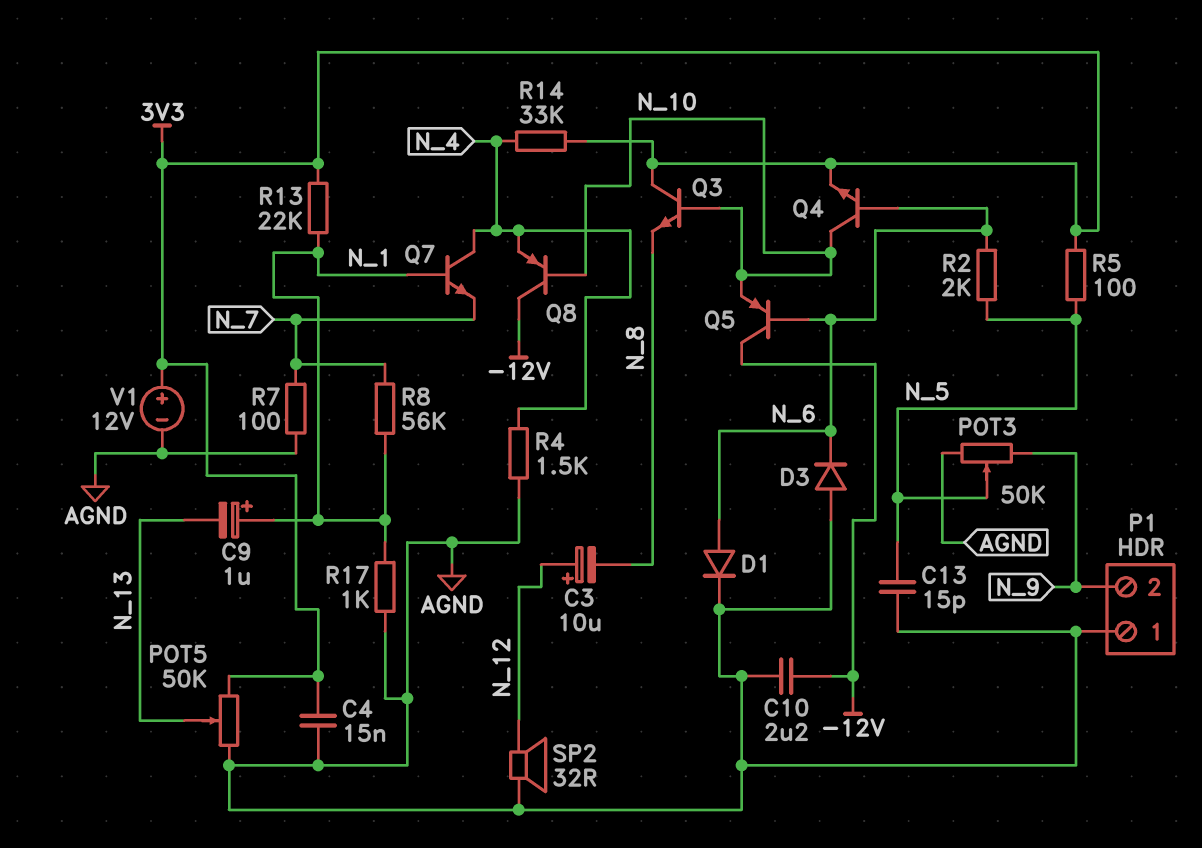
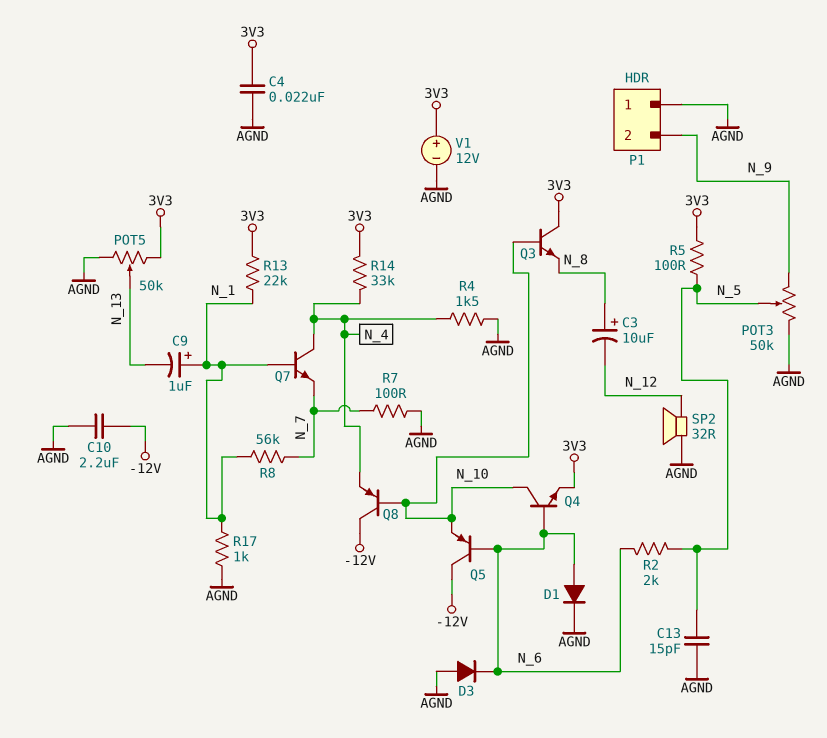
C3: 10uF (plus N_12, minus N_8) -> 10uF (plus N_8, minus N_12)
C4: 15nF (3V3, AGND) -> 22nF (3V3, AGND)

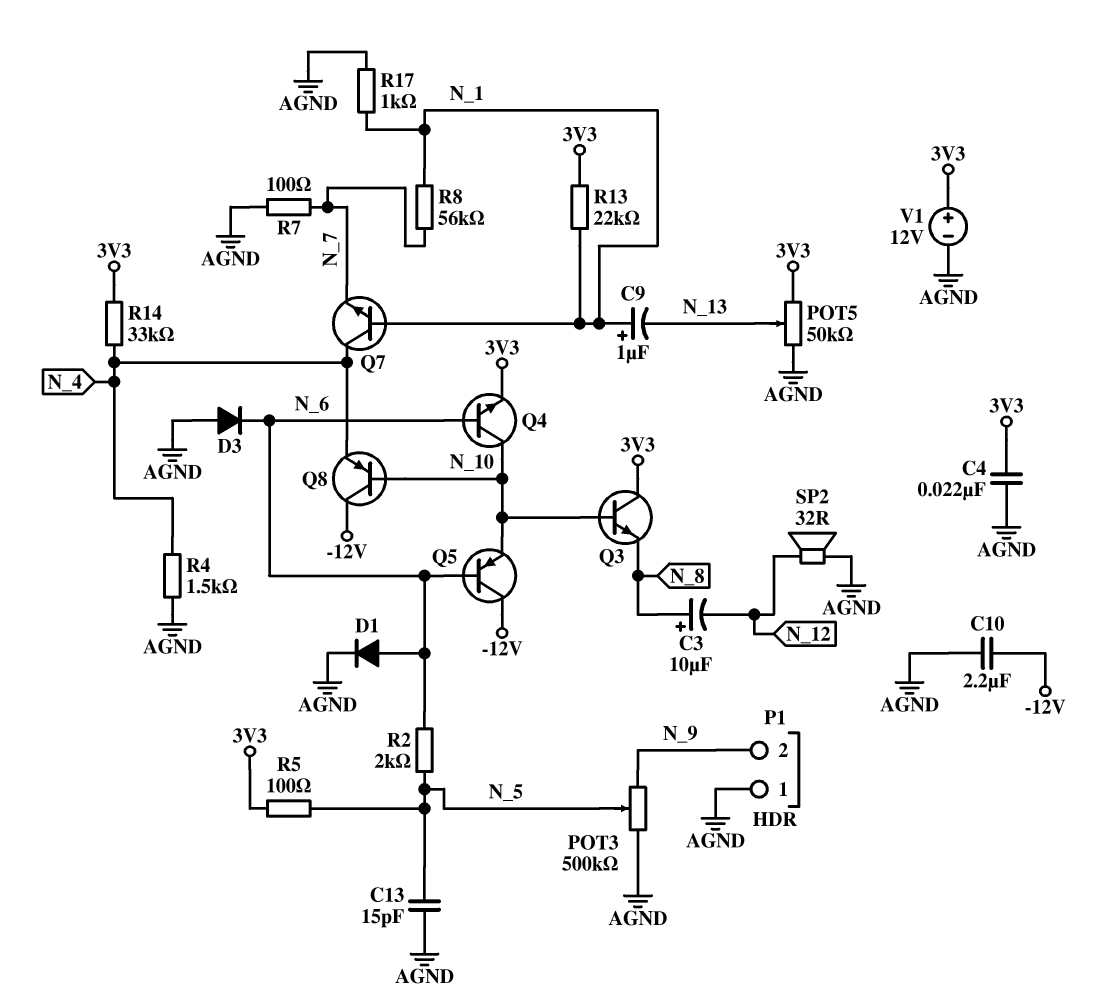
POT3: 50k (AGND, N_9, wiper N_5) -> 500k (AGND, N_9, wiper N_5)

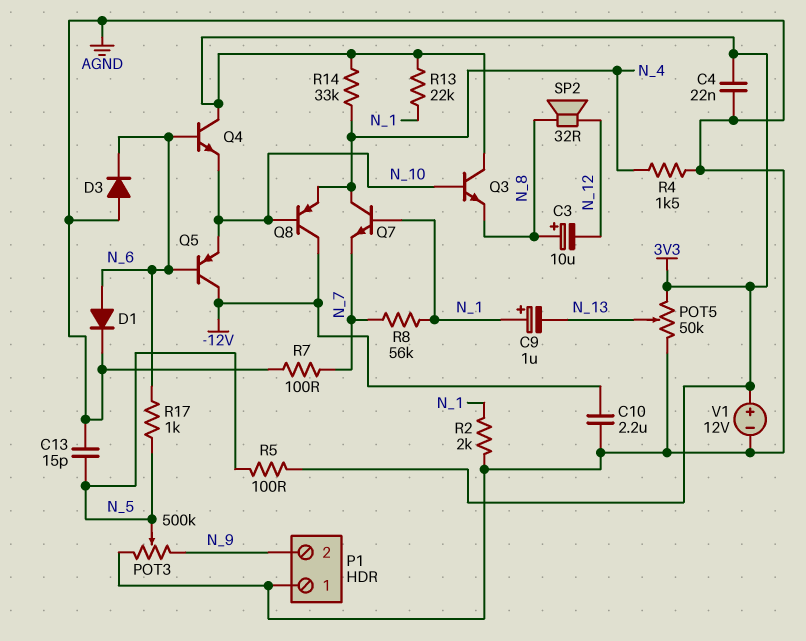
Q4: NPN (B N_6, C N_10, E 3V3) -> NPN (B N_6, C 3V3, E N_10)
R2: 2k (N_5, N_6) -> 2k (AGND, N_1)
R17: 1k (AGND, N_1) -> 1k (N_5, N_6)
SP2: speaker 32R (AGND, N_12) -> speaker 32R (N_8, N_12)

